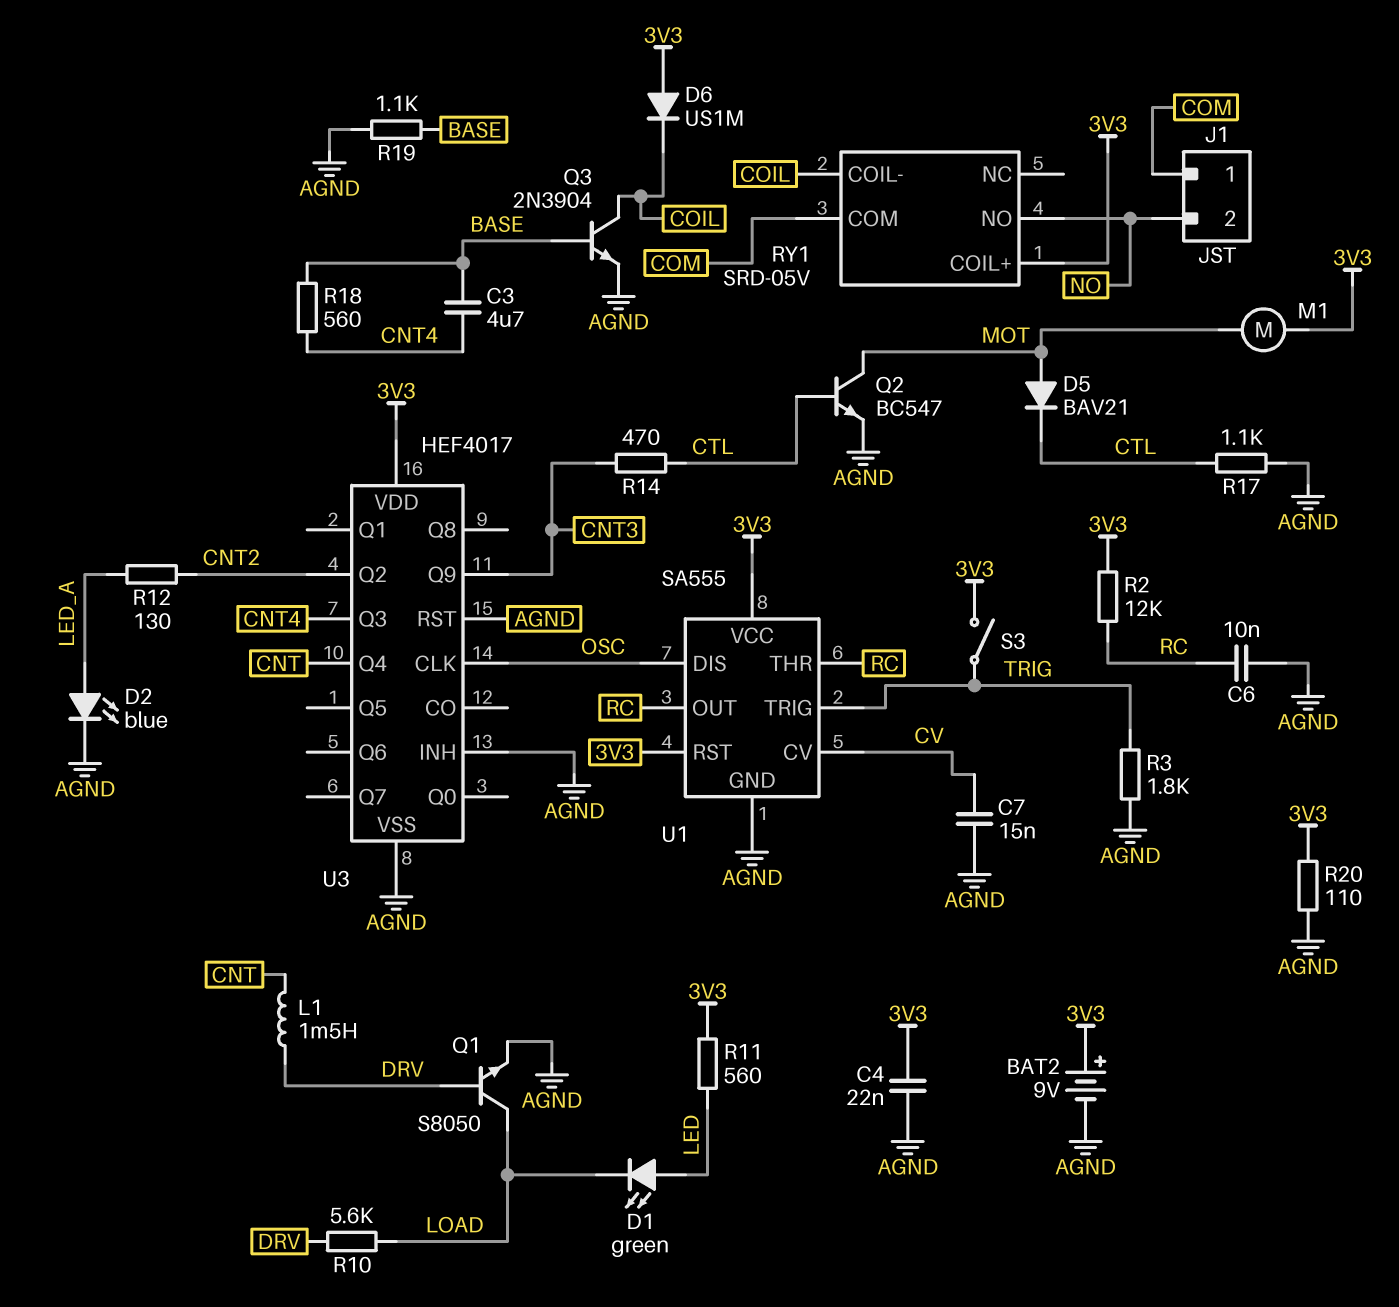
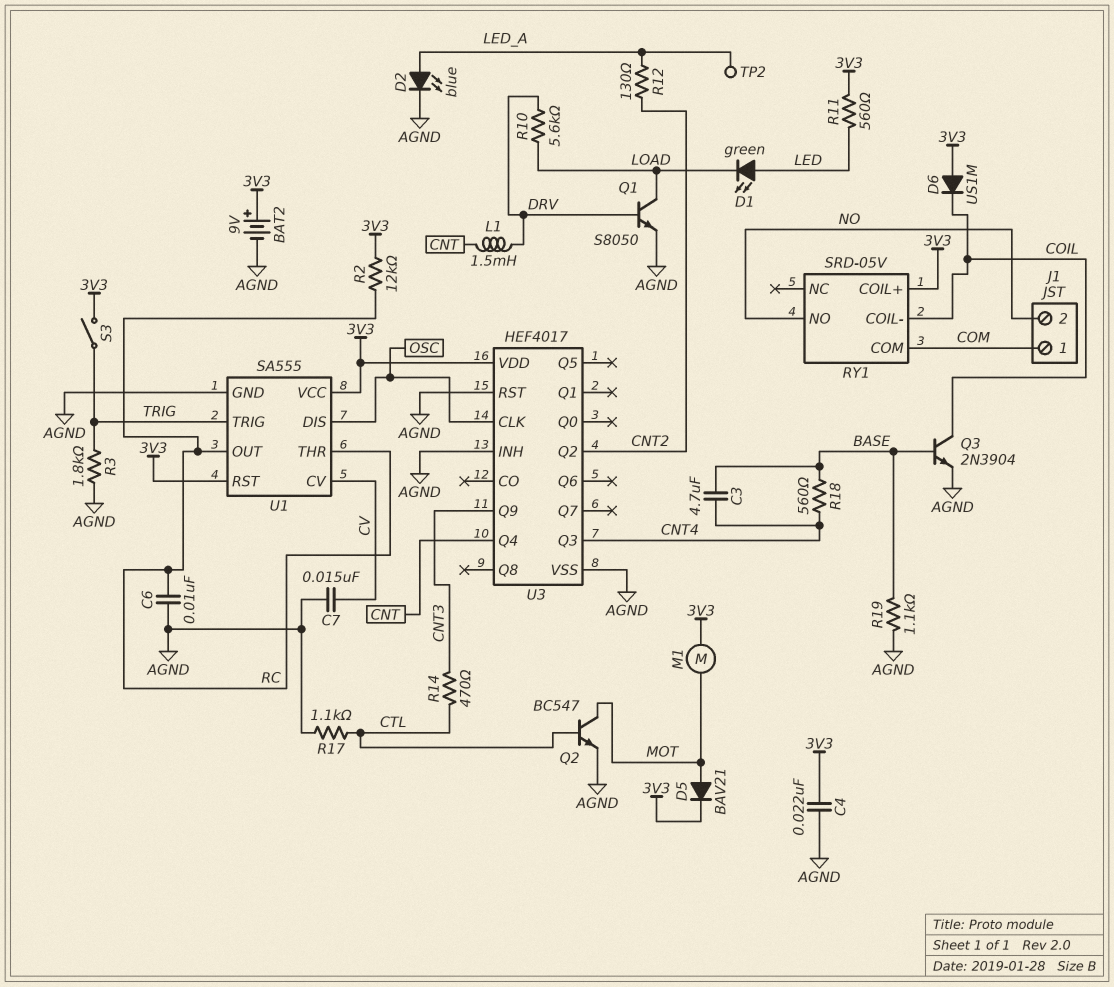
D5: diode BAV21 (A MOT, K CTL) -> diode BAV21 (A MOT, K 3V3)
R20: 110 (3V3, AGND) -> none
TP2: none -> test point (LED_A)

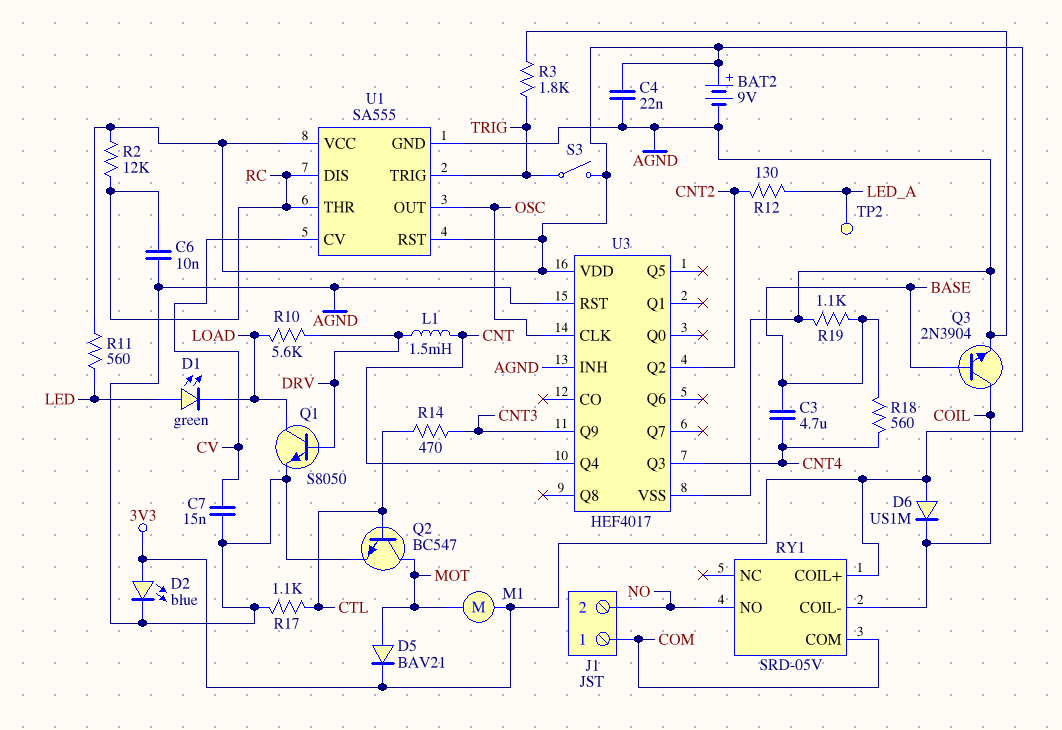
D2: LED blue (A LED_A, K AGND) -> LED blue (A 3V3, K AGND)
U1 pin DIS: OSC -> RC
U1 pin OUT: RC -> OSC

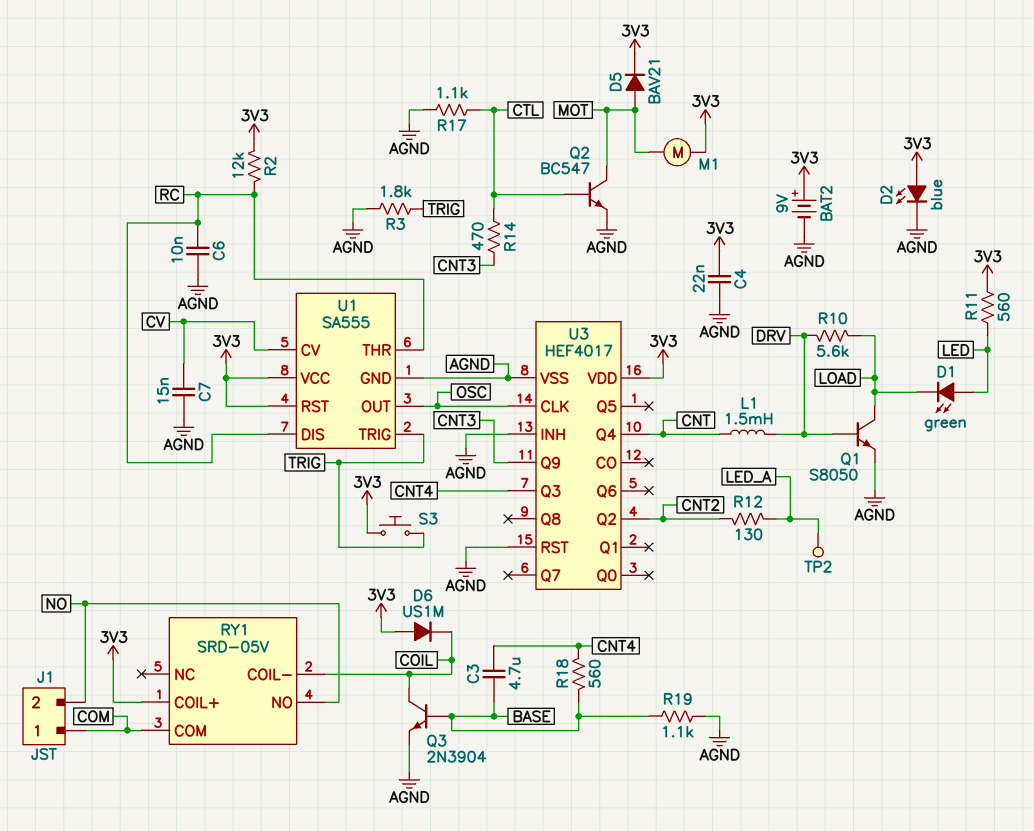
S3: switch (3V3, TRIG) -> button (3V3, TRIG)

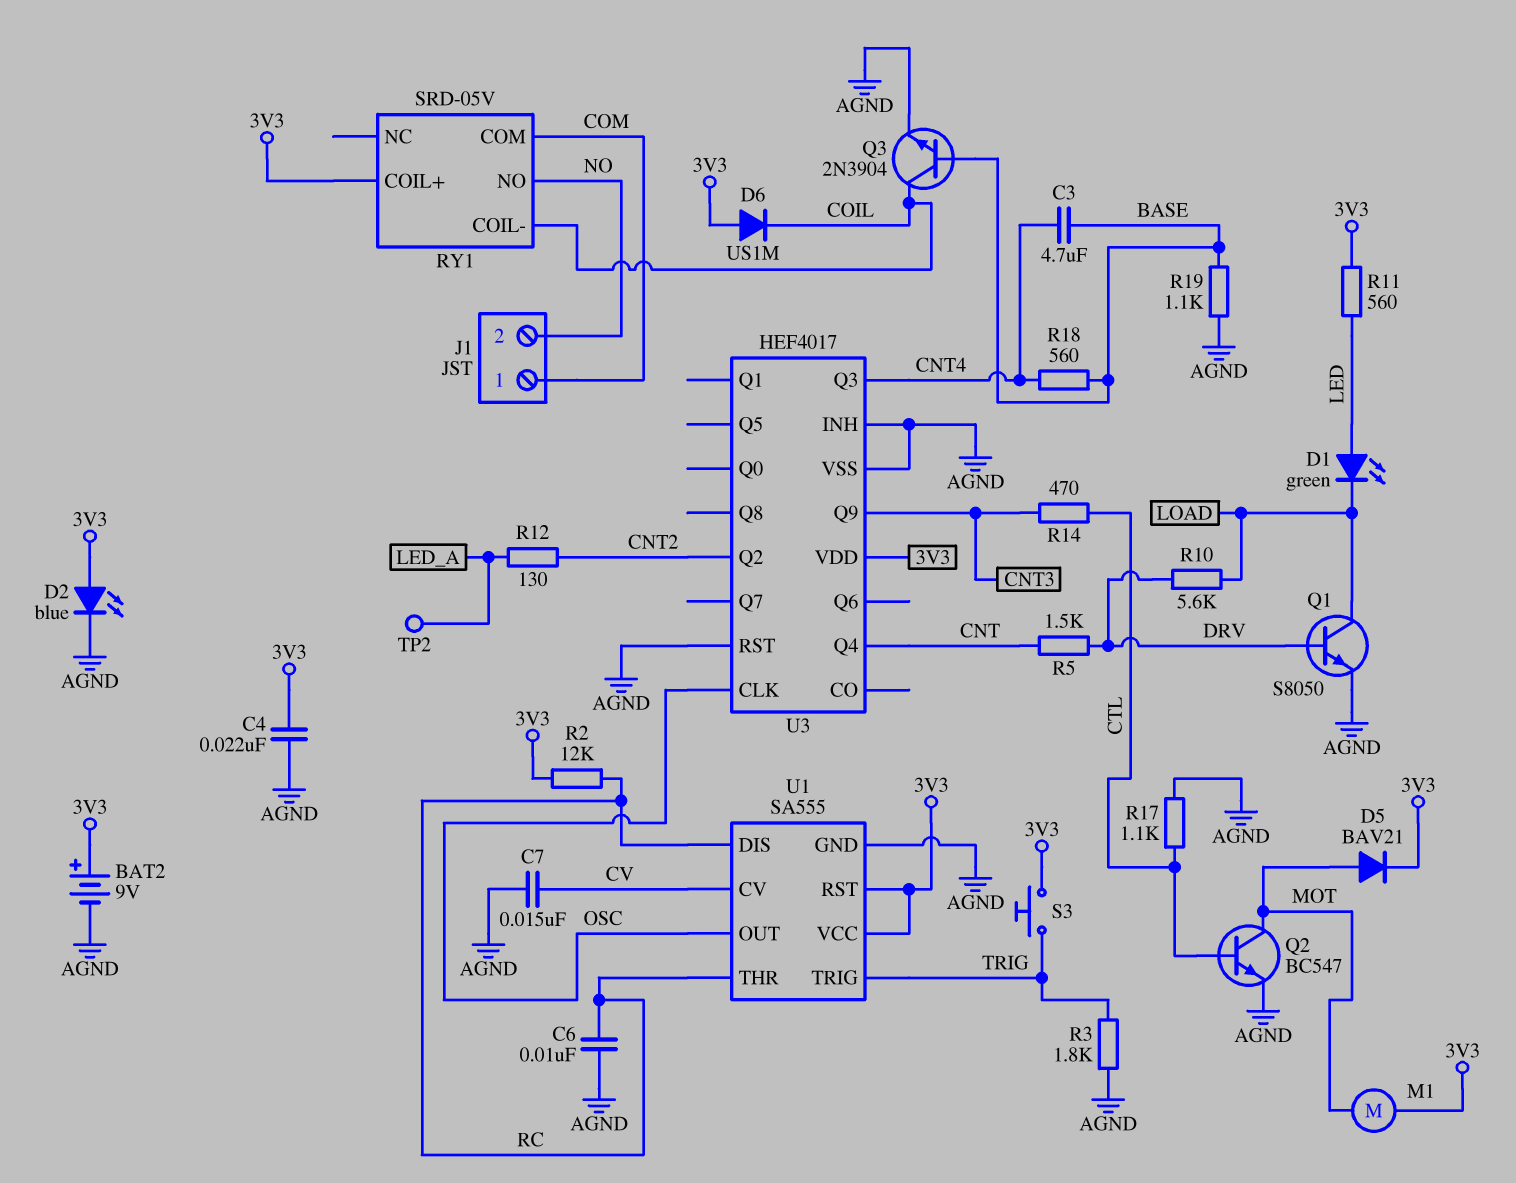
L1: 1.5mH (CNT, DRV) -> none
R5: none -> 1.5k (CNT, DRV)

